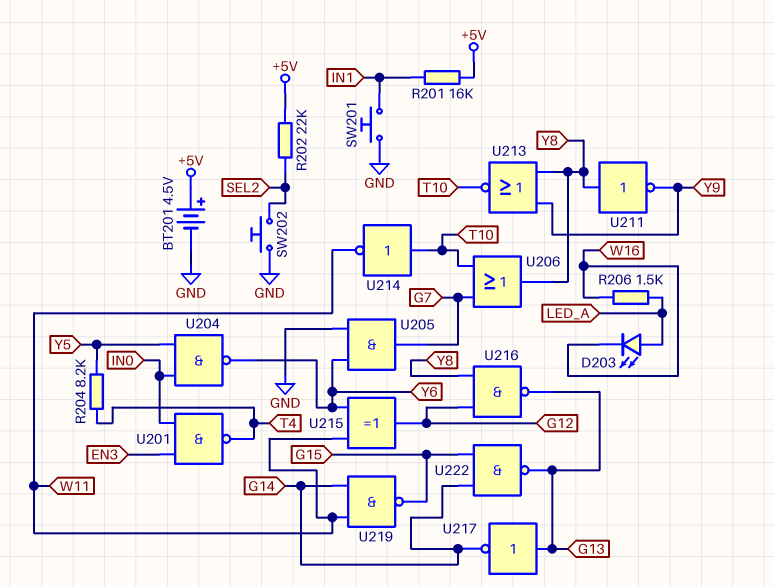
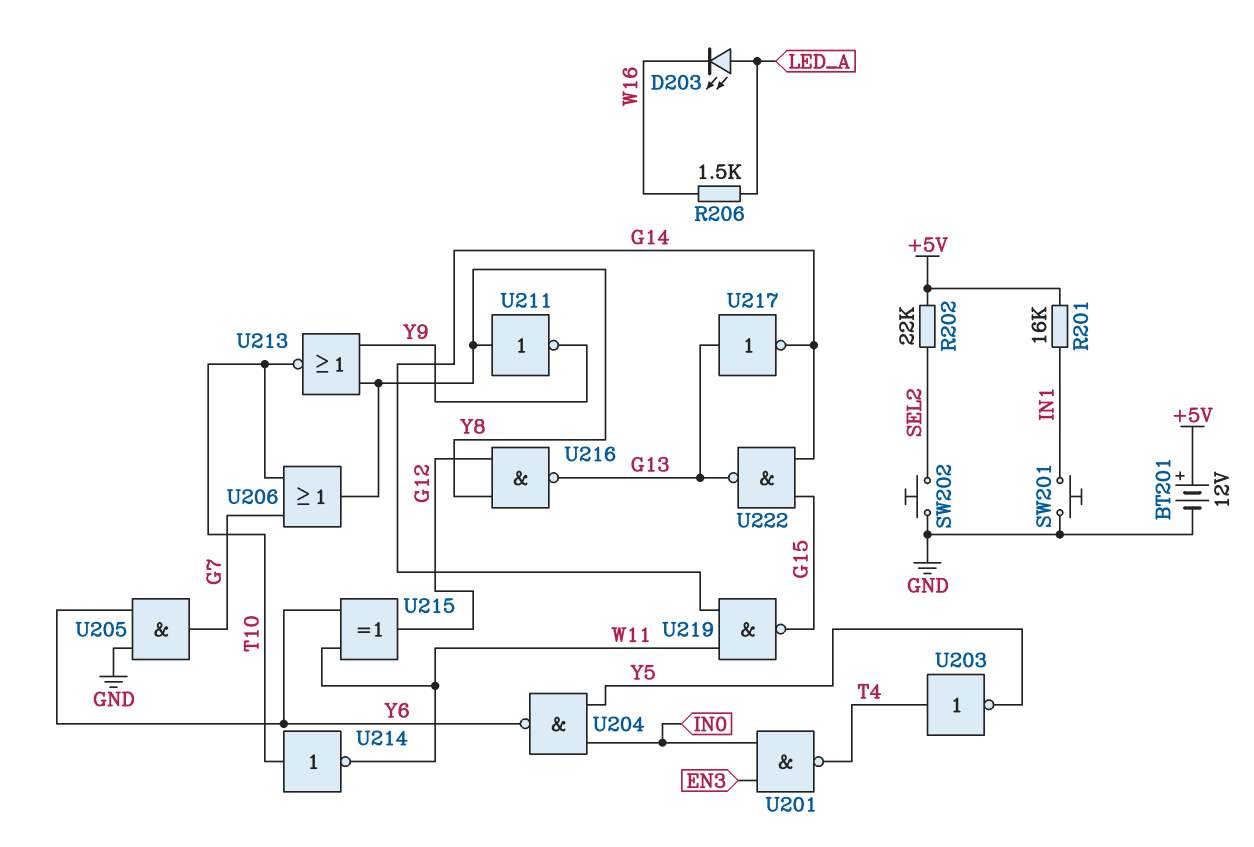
BT201: 4.5V (plus +5V, minus GND) -> 12V (plus +5V, minus GND)
R204: 8.2k (T4, Y5) -> none
U203: none -> NOT (in T4, out Y5)

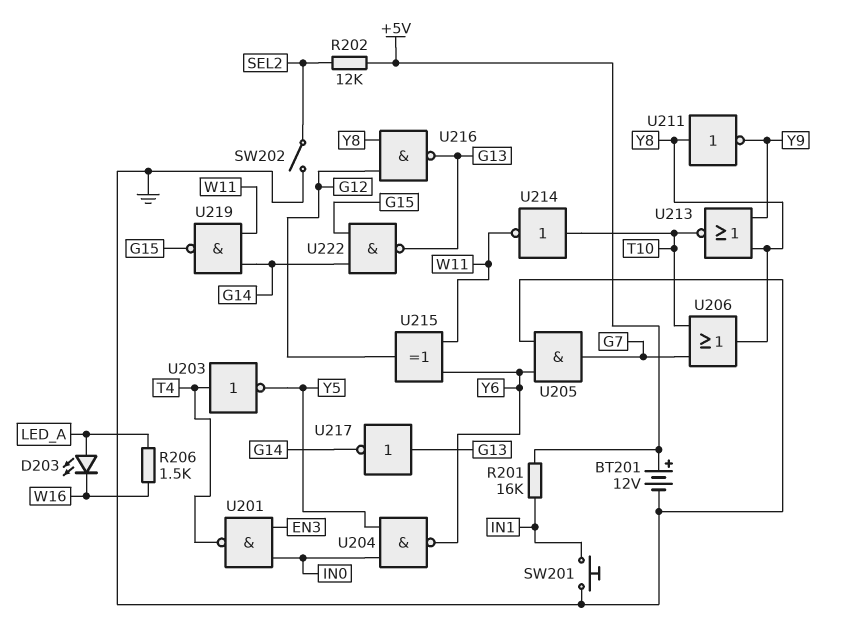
R202: 22k (+5V, SEL2) -> 12k (+5V, SEL2)
SW202: button (GND, SEL2) -> switch (GND, SEL2)

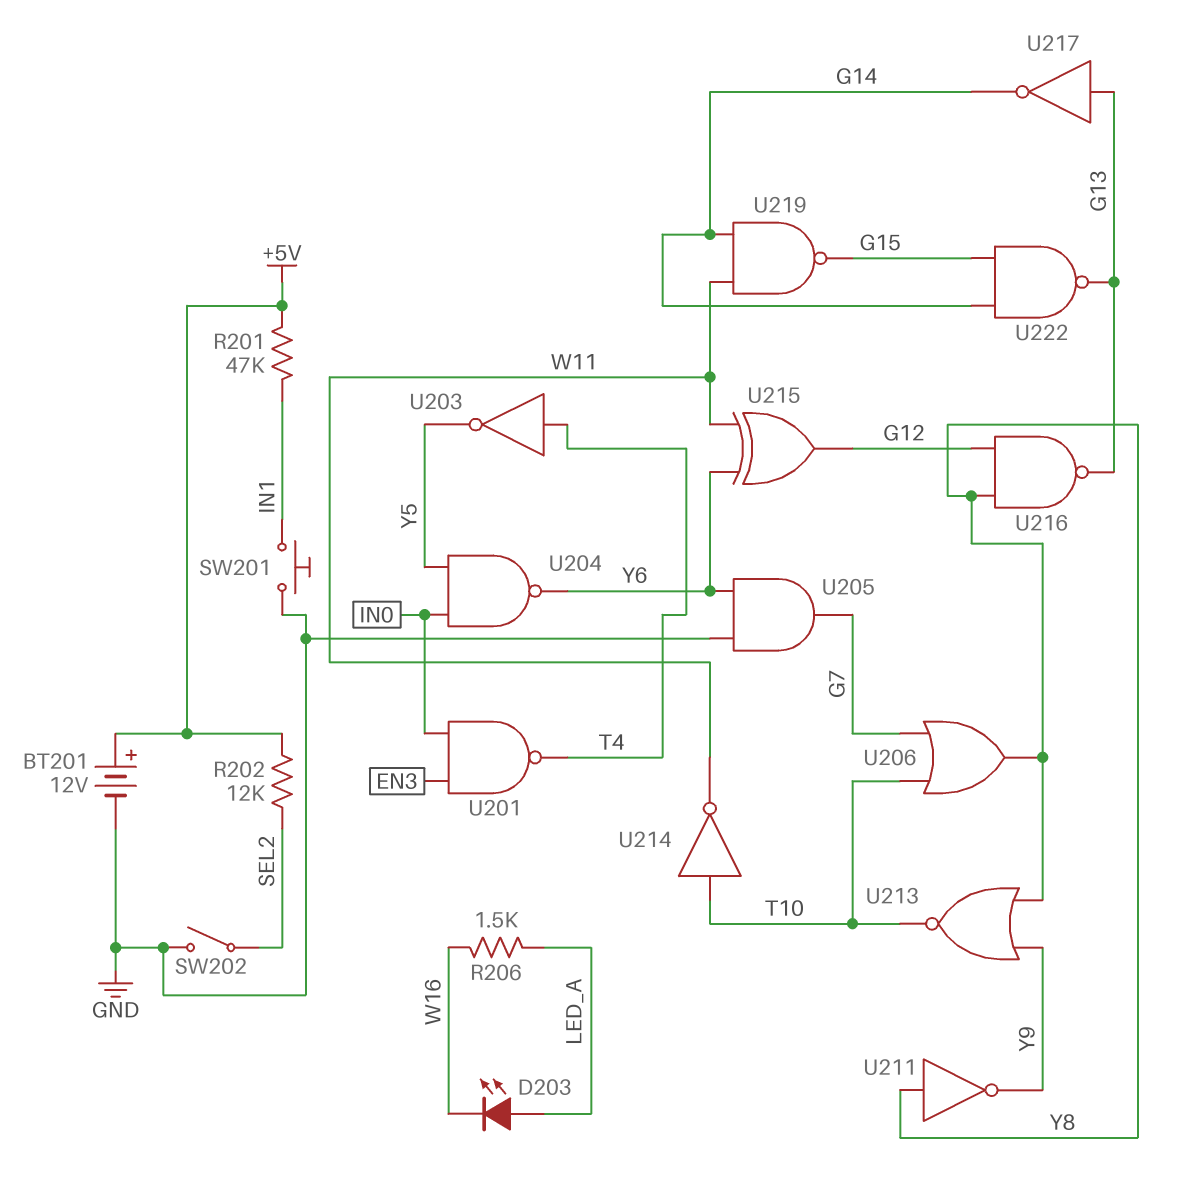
R201: 16k (+5V, IN1) -> 47k (+5V, IN1)

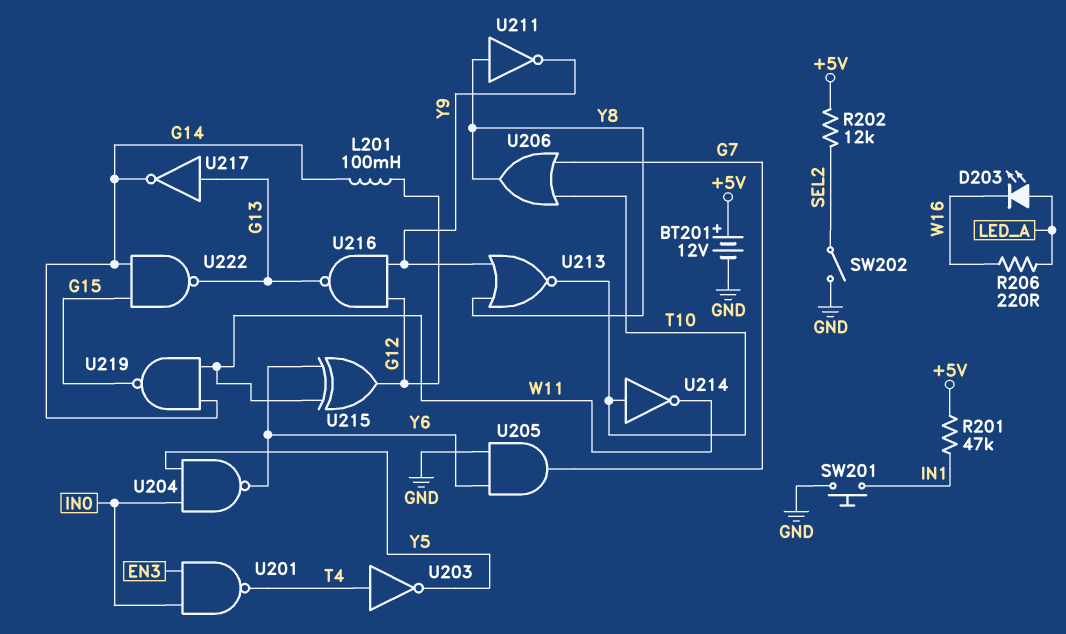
L201: none -> 100mH (G12, G14)
R206: 1.5k (LED_A, W16) -> 220 (LED_A, W16)
U216: NAND (in G12, in Y8, out G13) -> NAND (in G12, in Y9, out G13)

